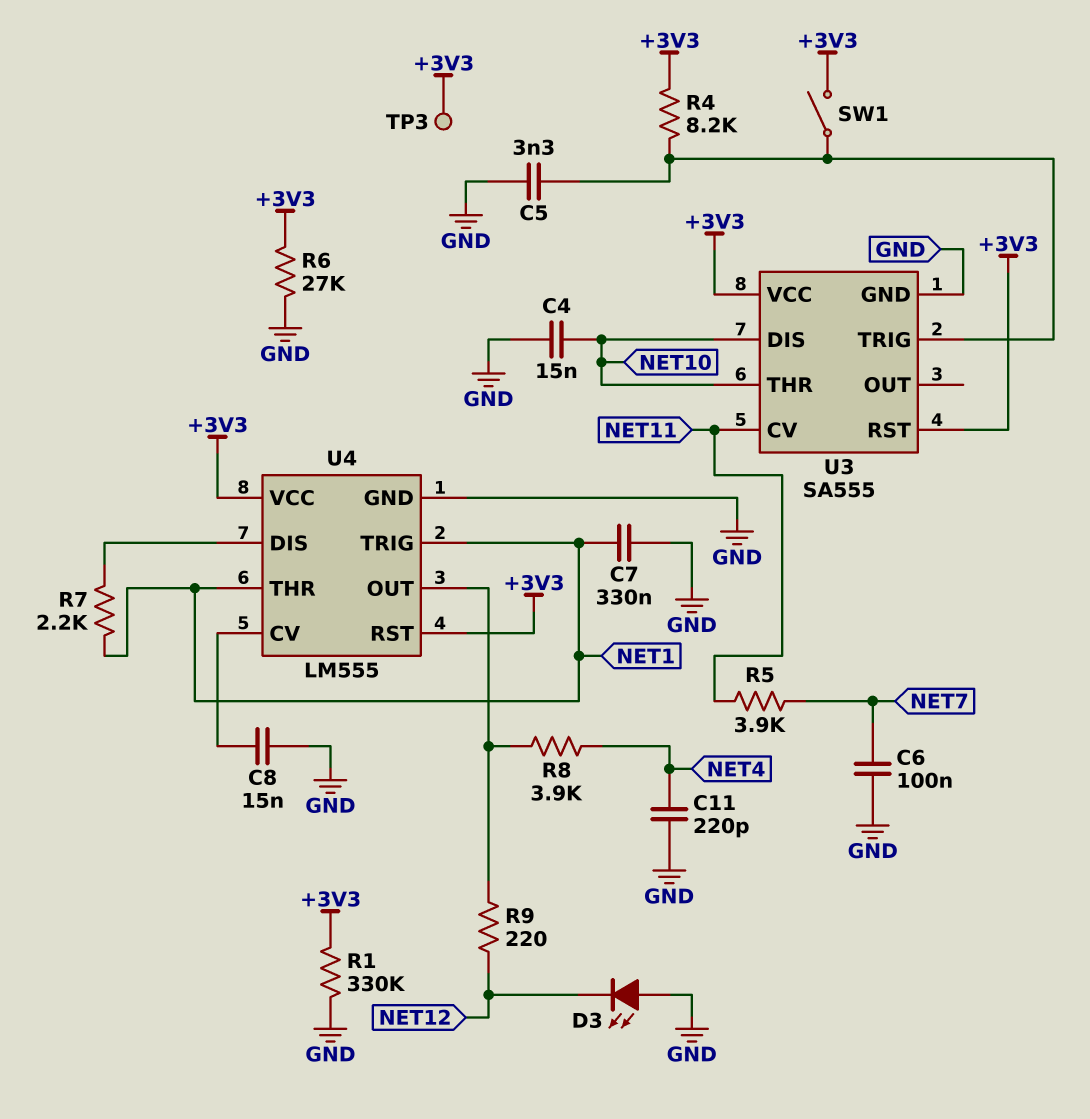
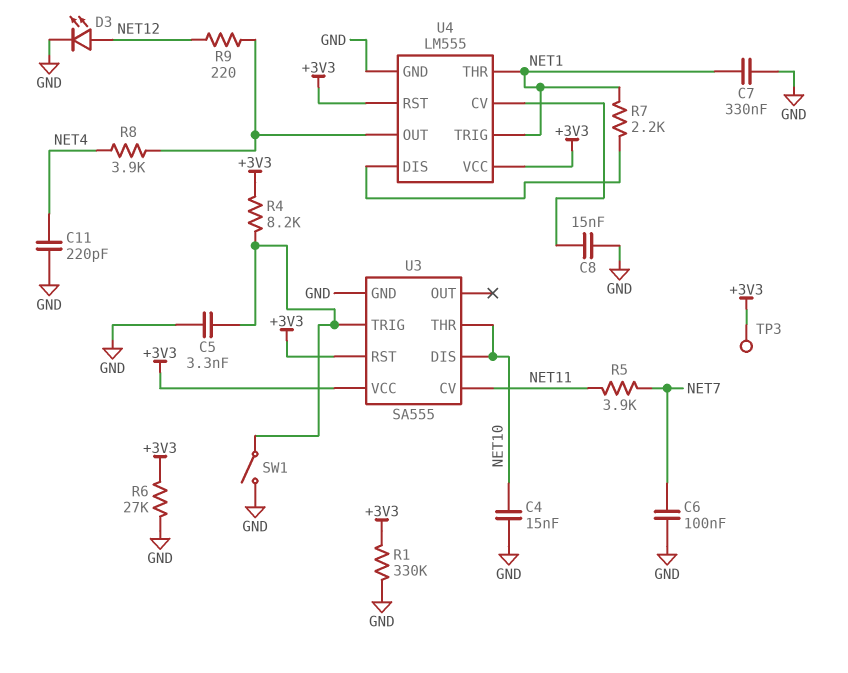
D3: LED (A GND, K NET12) -> LED (A NET12, K GND)
SW1: switch (+3V3, U3/TRIG) -> switch (GND, U3/TRIG)

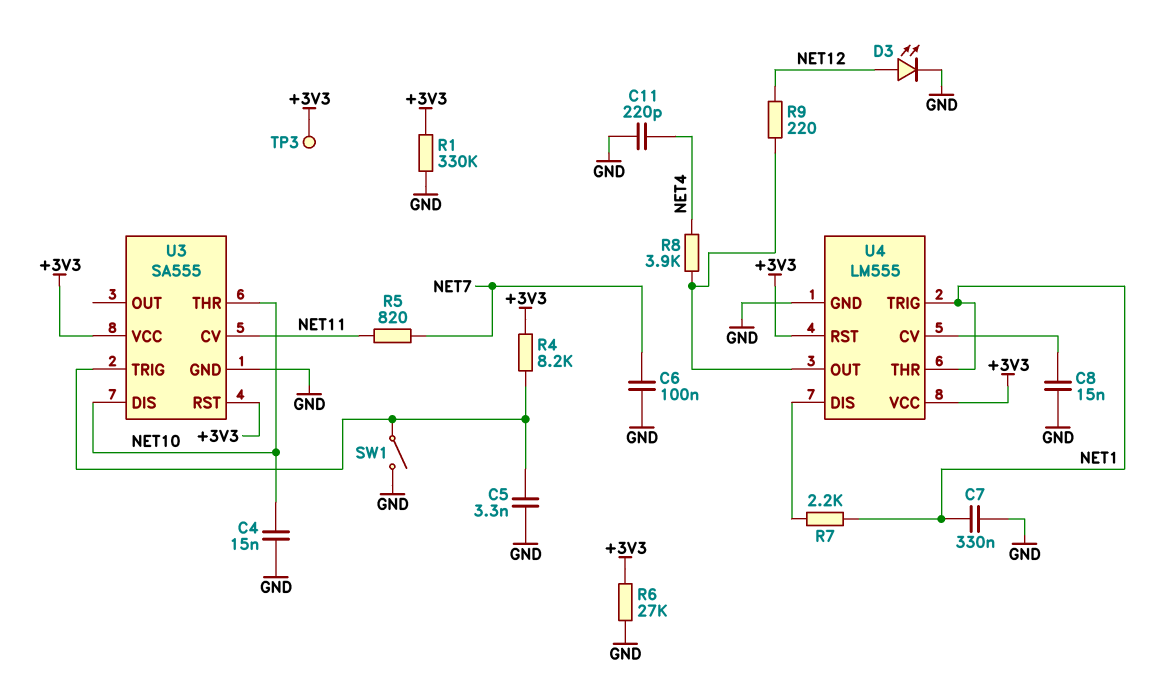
R5: 3.9k (NET7, NET11) -> 820 (NET7, NET11)

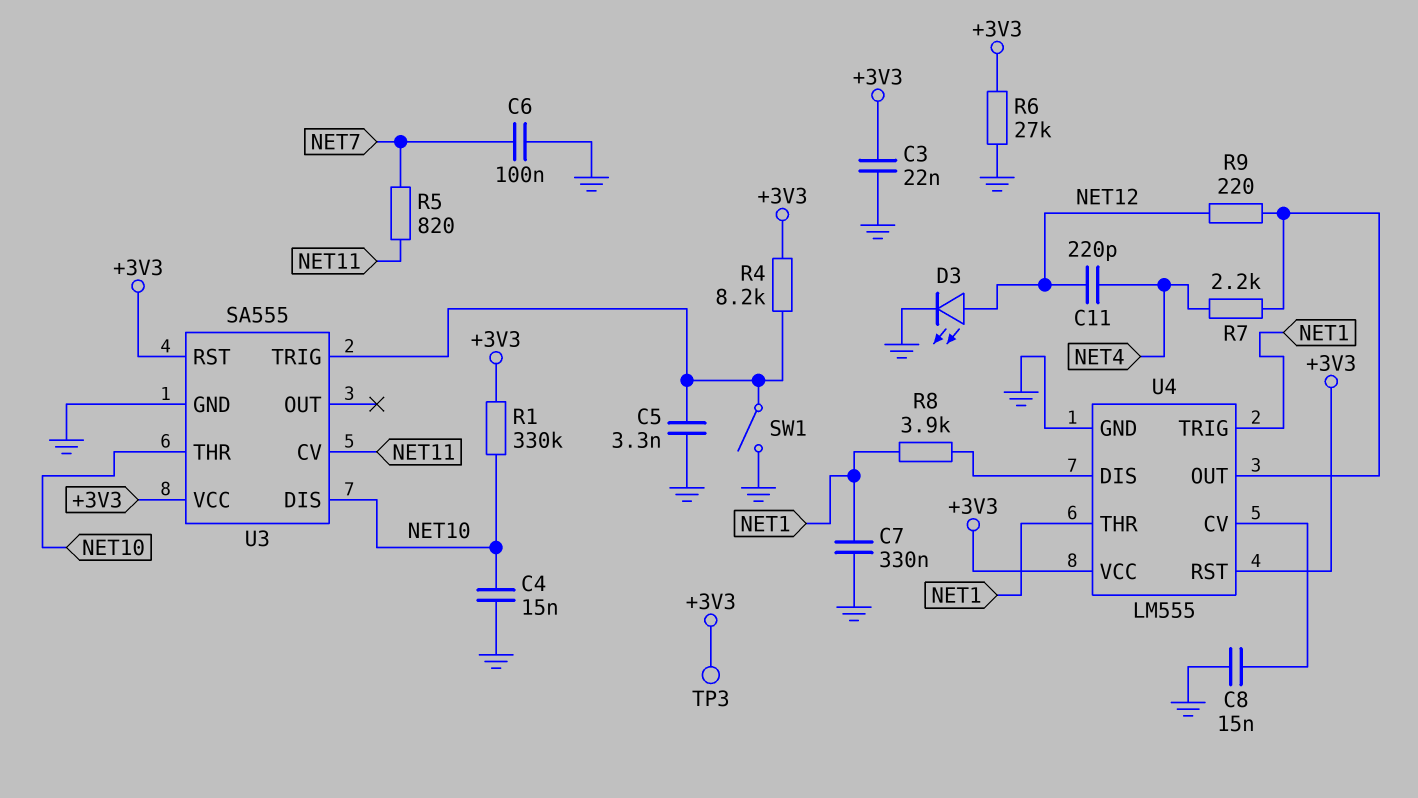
C3: none -> 22nF (+3V3, GND)
C11: 220pF (GND, NET4) -> 220pF (NET4, NET12)
R1: 330k (+3V3, GND) -> 330k (+3V3, NET10)
R7: 2.2k (NET1, U4/DIS) -> 2.2k (NET4, U4/OUT)
R8: 3.9k (NET4, U4/OUT) -> 3.9k (NET1, U4/DIS)

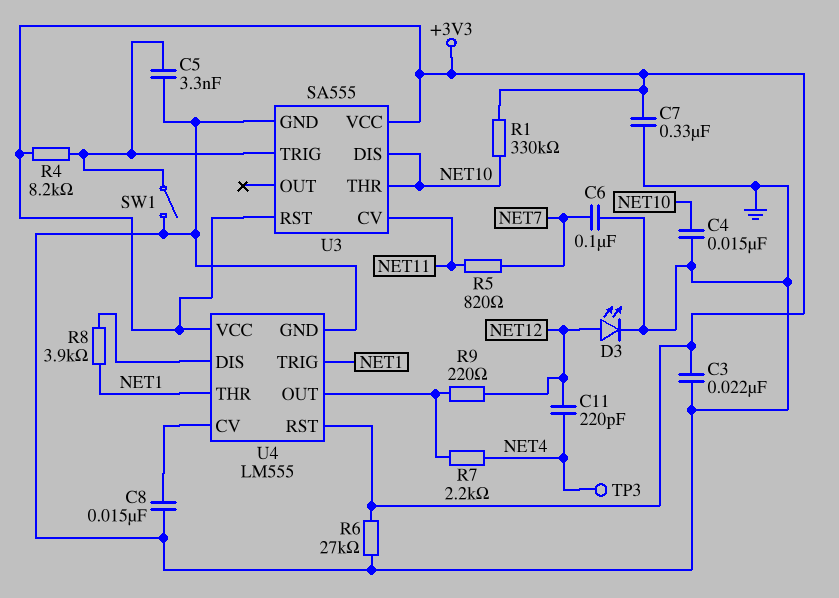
C7: 330nF (GND, NET1) -> 330nF (+3V3, GND)
TP3: test point (+3V3) -> test point (NET4)

